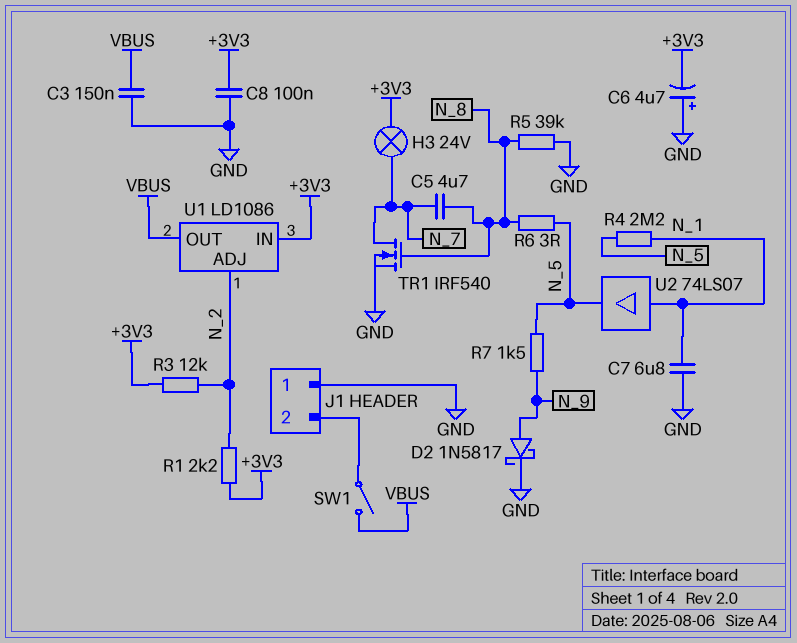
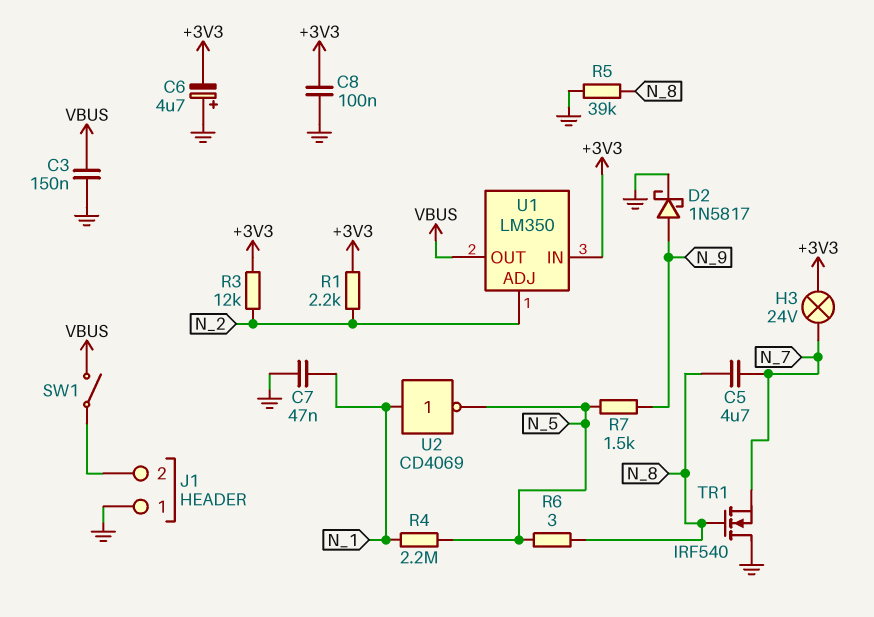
C7: 6.8uF (GND, N_1) -> 47nF (GND, N_1)
TR1: NMOS IRF540 (G N_8, D N_7, S GND) -> NMOS IRF540 (G N_8, D GND, S N_7)
U1: LD1086 -> LM350
U2: buffer 74LS07 (in N_1, out N_5) -> NOT CD4069 (in N_1, out N_5)

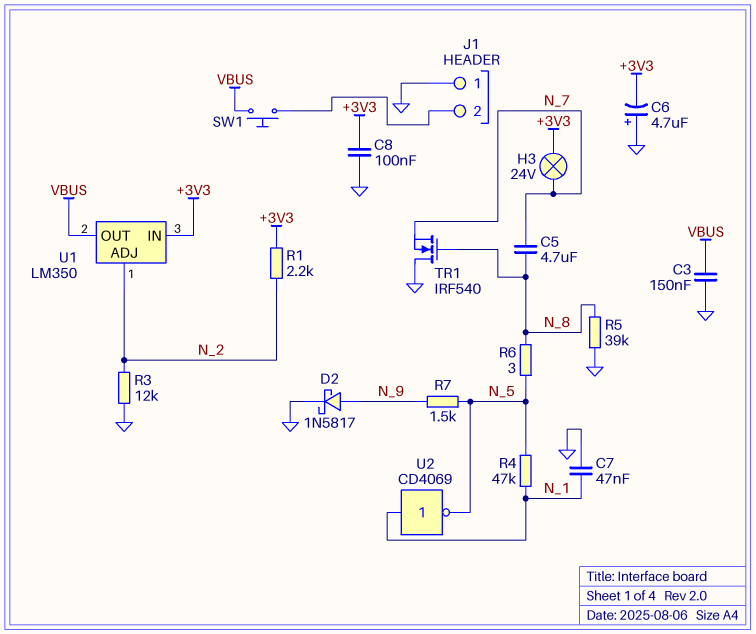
R3: 12k (+3V3, N_2) -> 12k (GND, N_2)
R4: 2.2M (N_1, N_5) -> 47k (N_1, N_5)
SW1: switch (J1/2, VBUS) -> button (J1/2, VBUS)

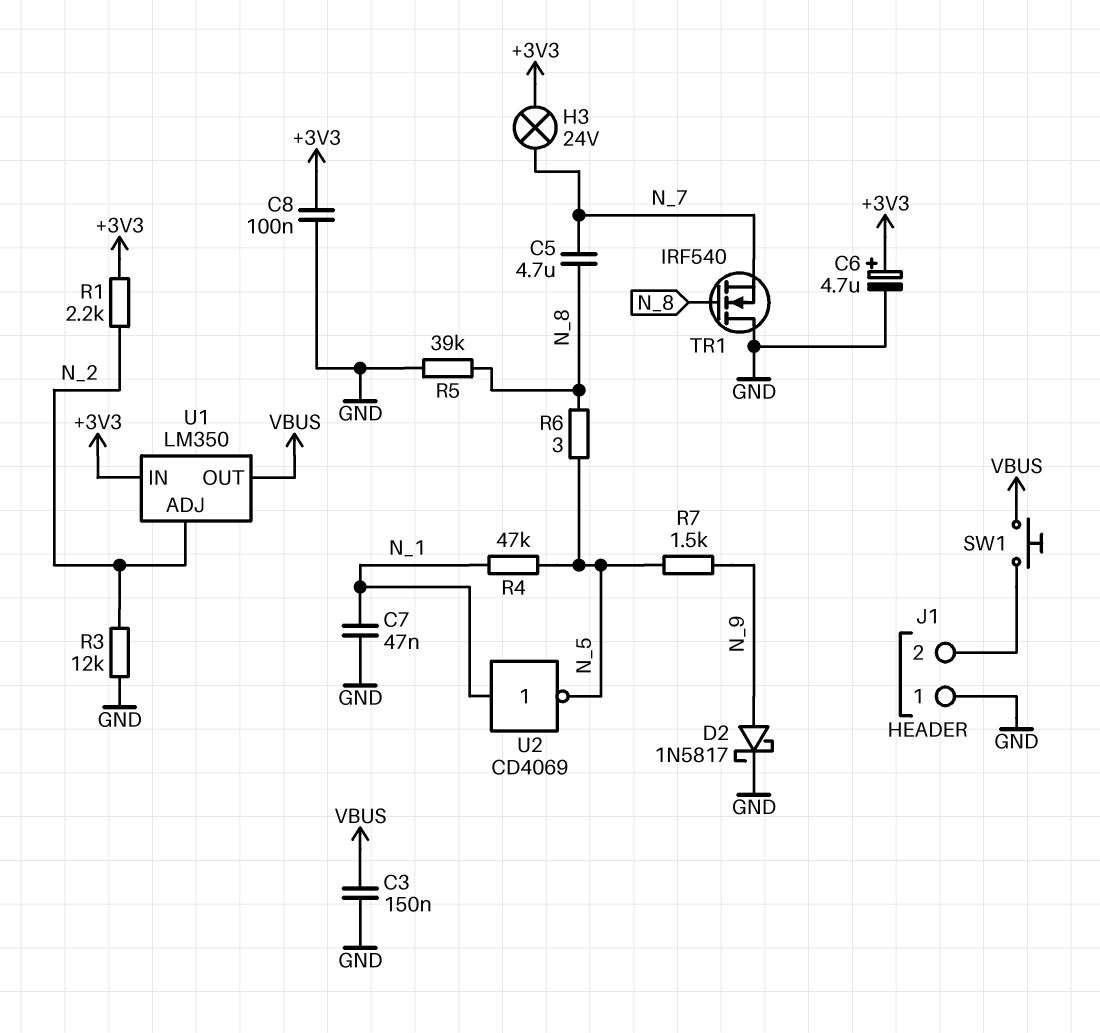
C6: 4.7uF (plus GND, minus +3V3) -> 4.7uF (plus +3V3, minus GND)

